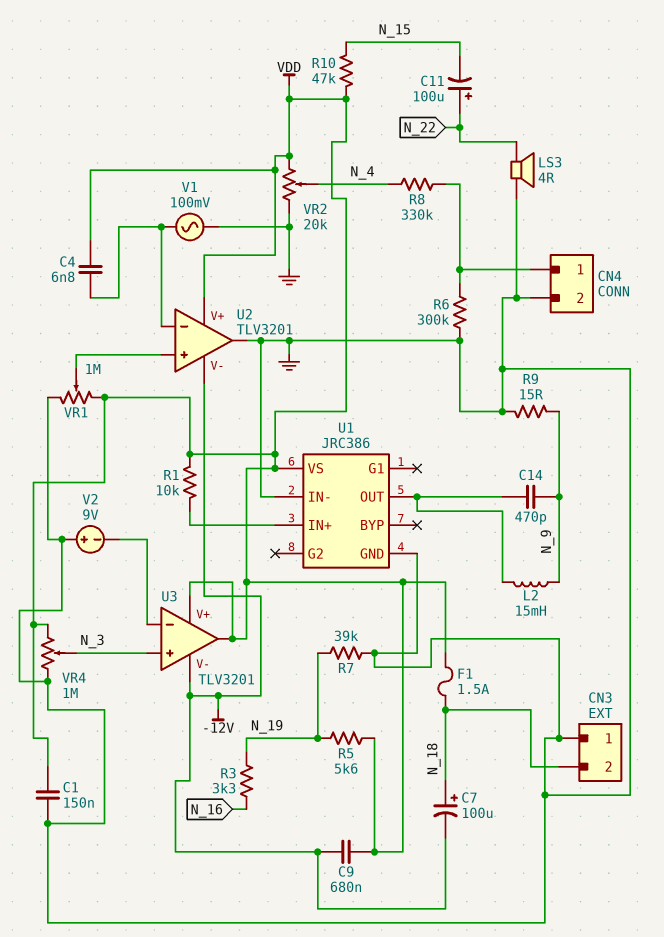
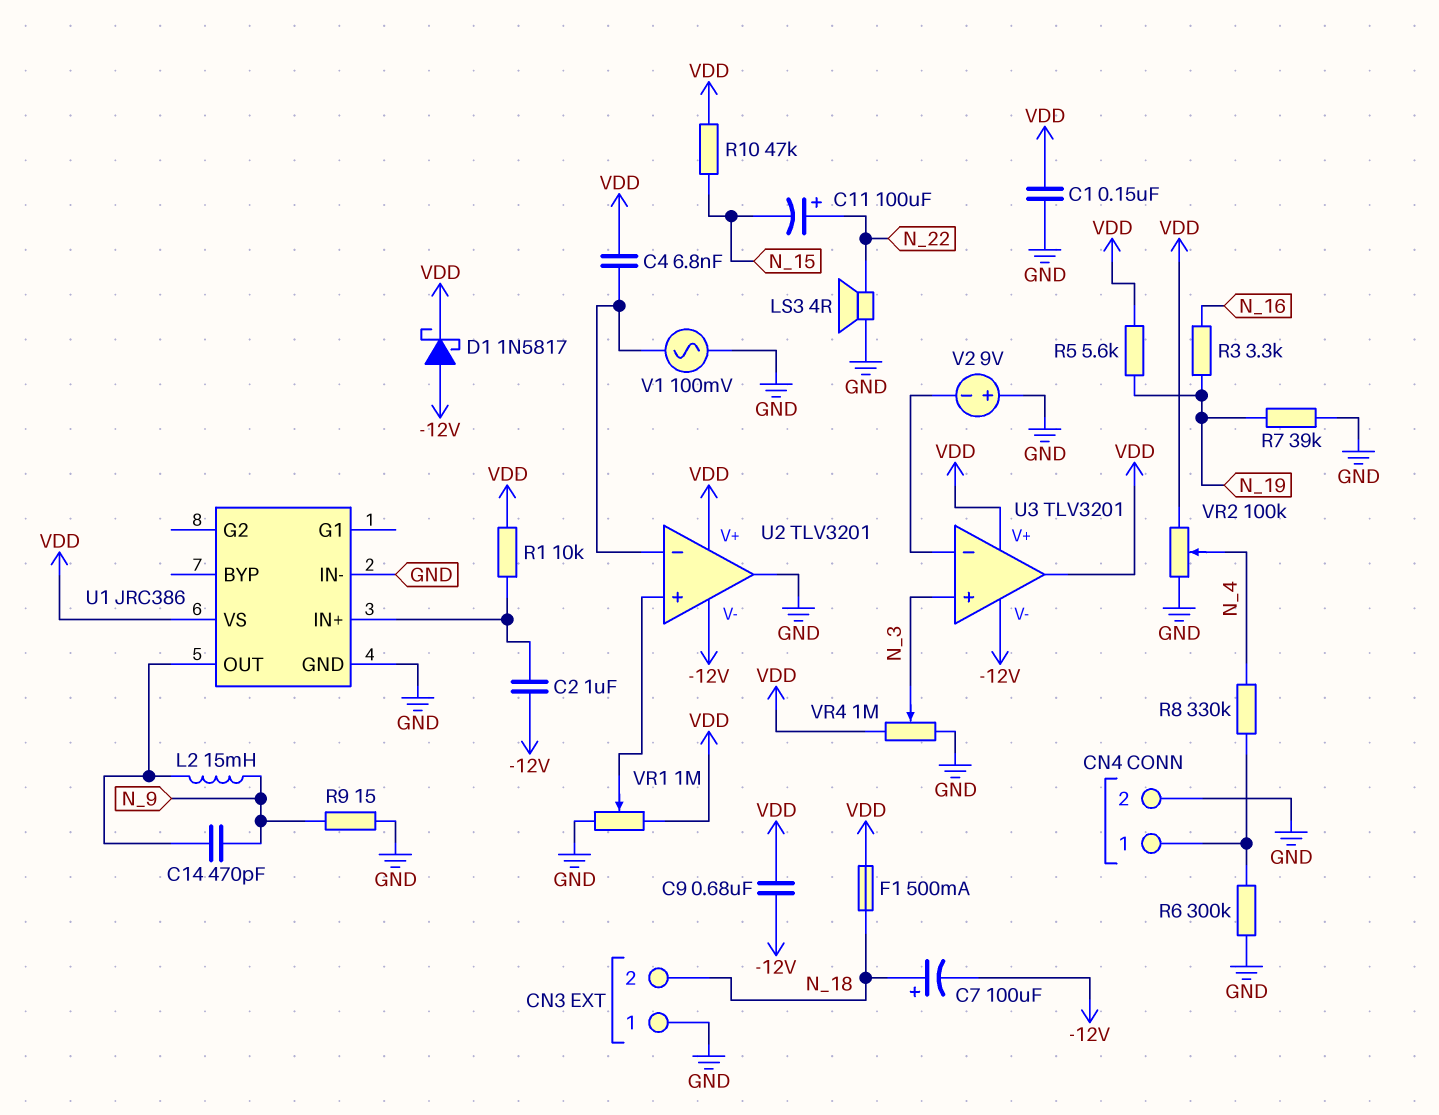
C2: none -> 1uF (-12V, U1/IN+)
D1: none -> schottky 1N5817 (A -12V, K VDD)
F1: 1.5A (N_18, VDD) -> 500mA (N_18, VDD)
VR2: 20k (GND, VDD, wiper N_4) -> 100k (GND, VDD, wiper N_4)

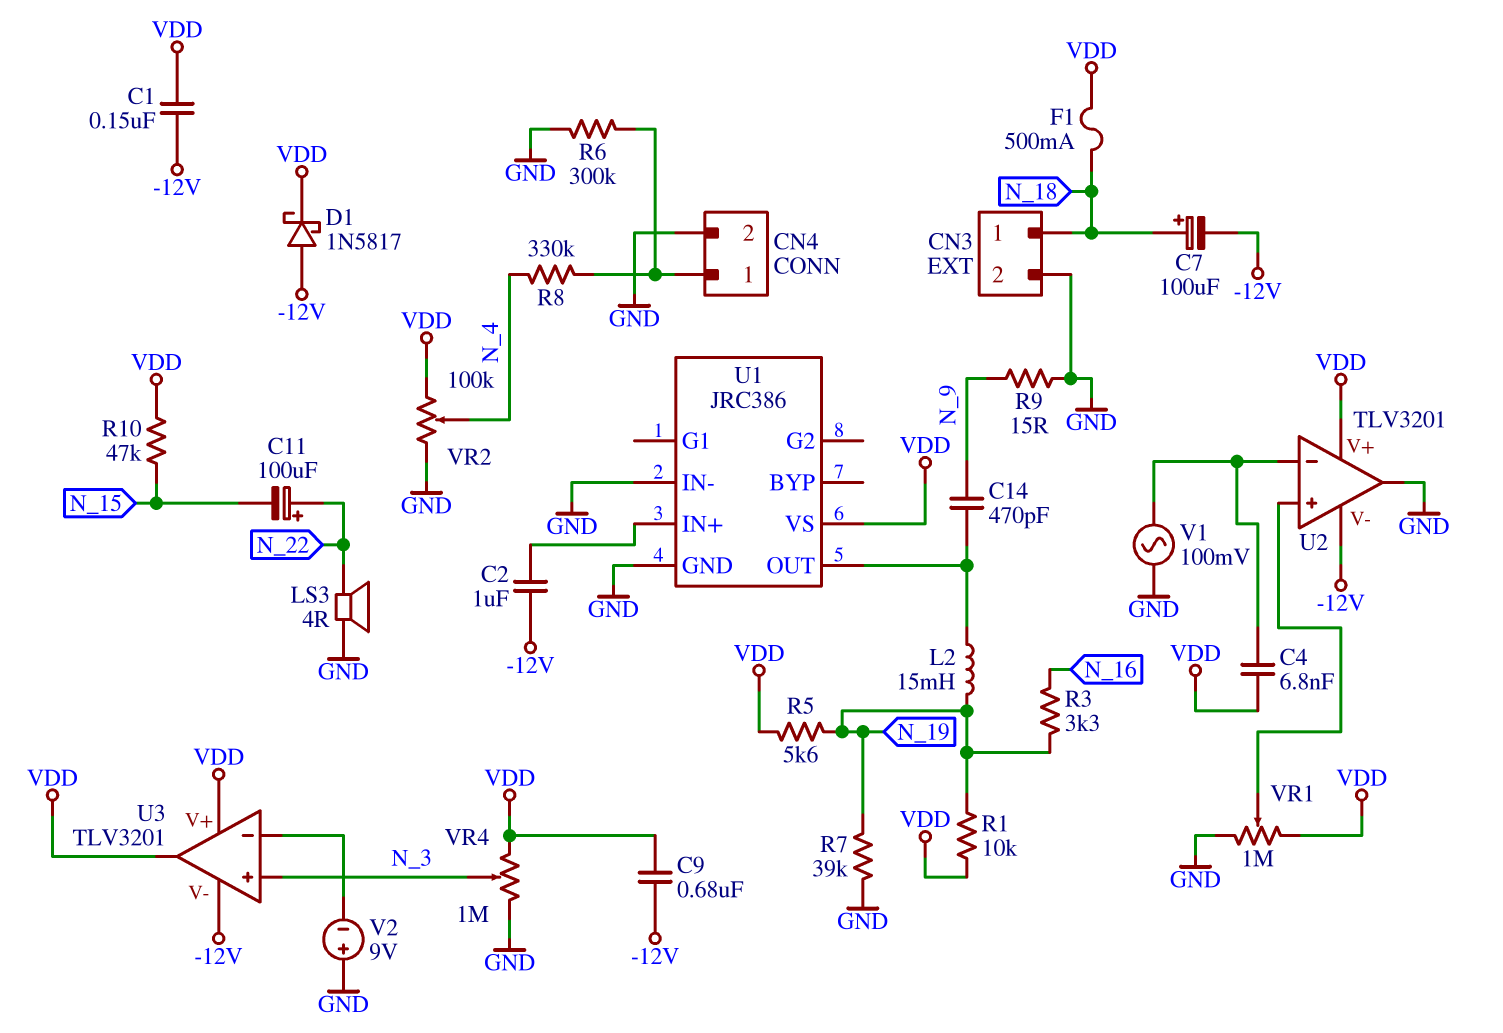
C1: 150nF (GND, VDD) -> 150nF (-12V, VDD)
CN3 pin 1: GND -> N_18
CN3 pin 2: N_18 -> GND
L2: 15mH (N_9, U1/OUT) -> 15mH (N_19, U1/OUT)
R1: 10k (U1/IN+, VDD) -> 10k (N_19, VDD)

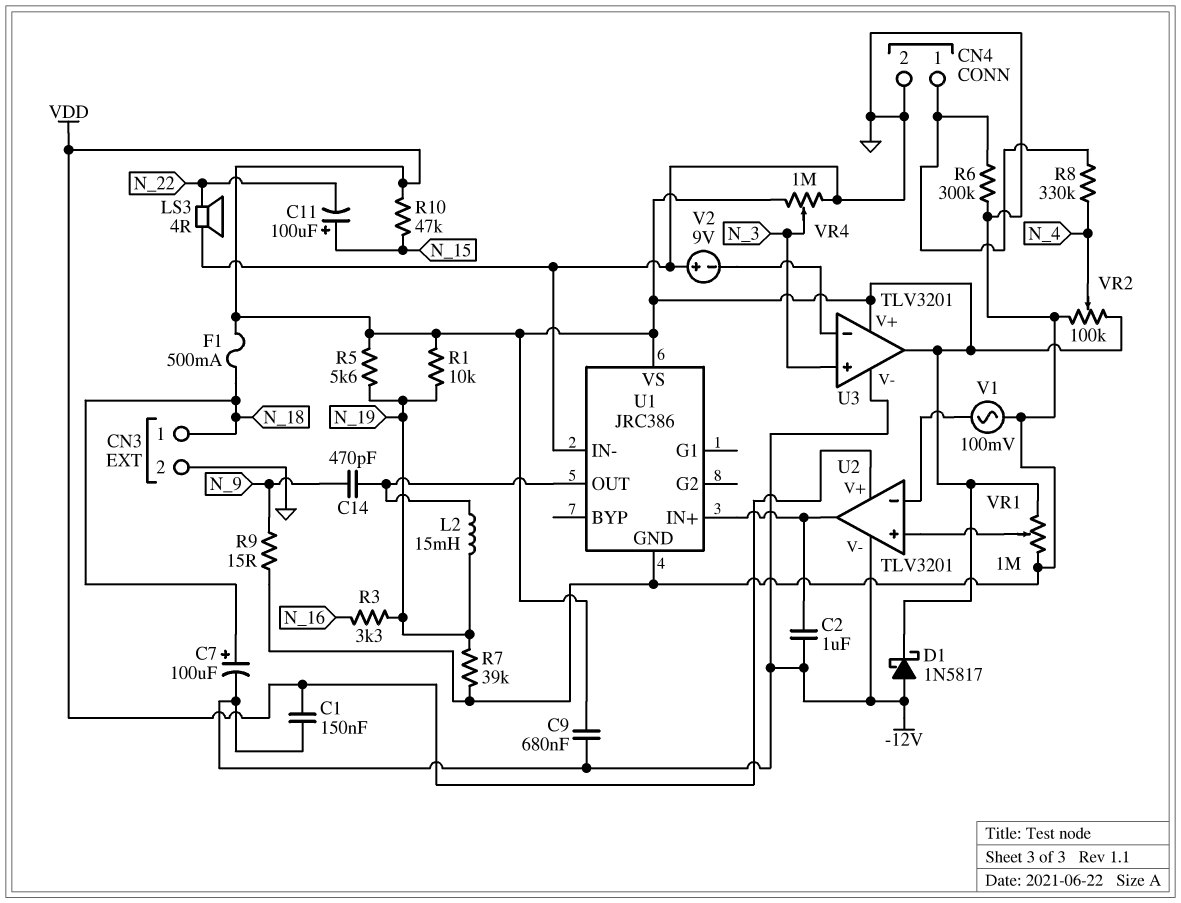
C4: 6.8nF (U2/in-, VDD) -> none
C11: 100uF (plus N_22, minus N_15) -> 100uF (plus N_15, minus N_22)
U2 pin out: GND -> U1/IN+

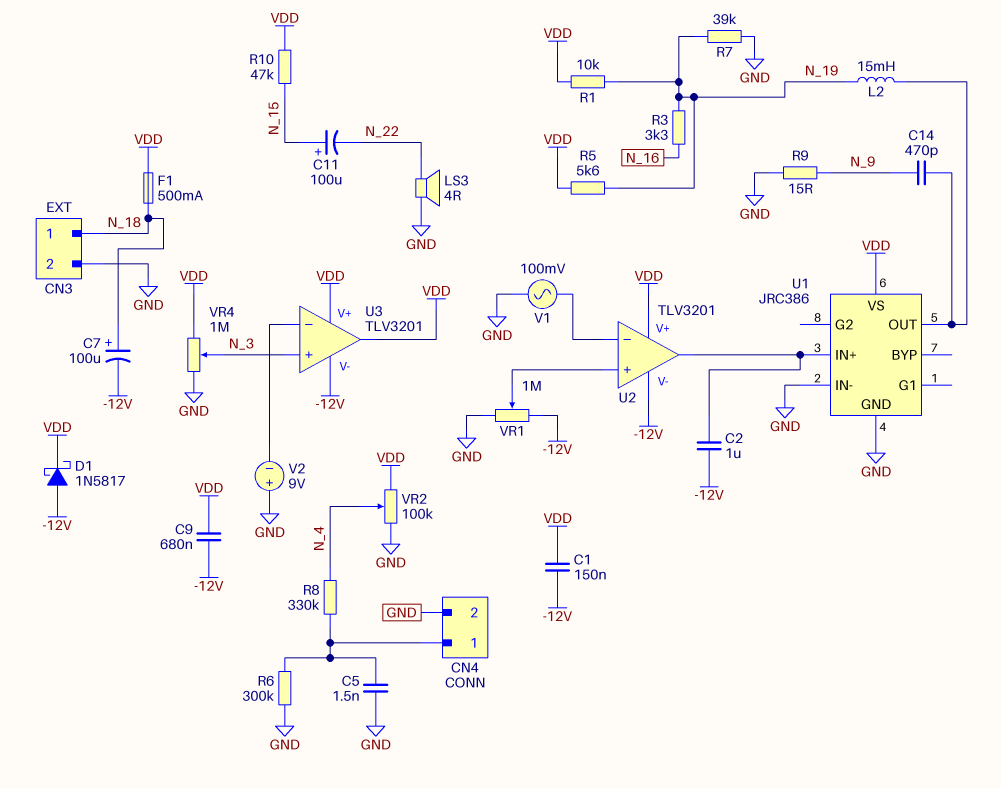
C5: none -> 1.5nF (CN4/1, GND)
VR1: 1M (GND, VDD, wiper U2/in+) -> 1M (-12V, GND, wiper U2/in+)

